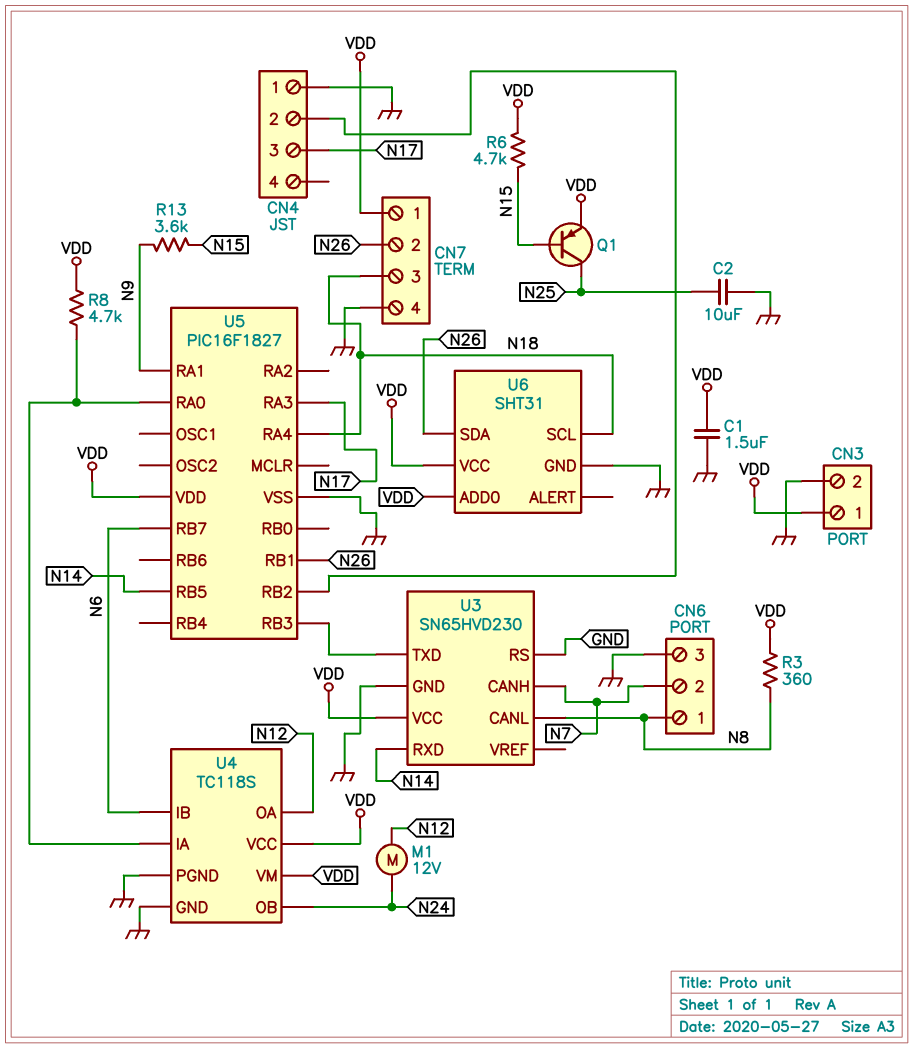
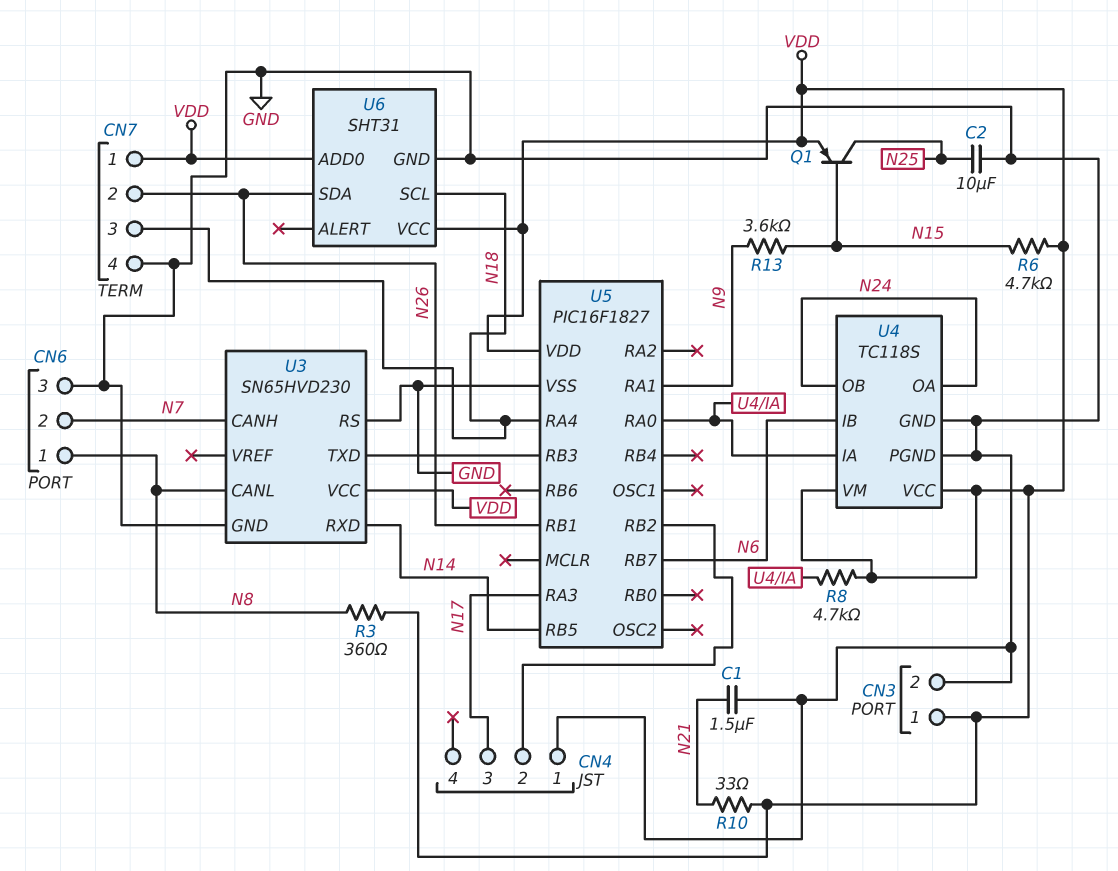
C1: 1.5uF (GND, VDD) -> 1.5uF (GND, N21)
M1: motor 12V (N12, N24) -> none
R10: none -> 33 (N21, VDD)
U4 pin OA: N12 -> N24

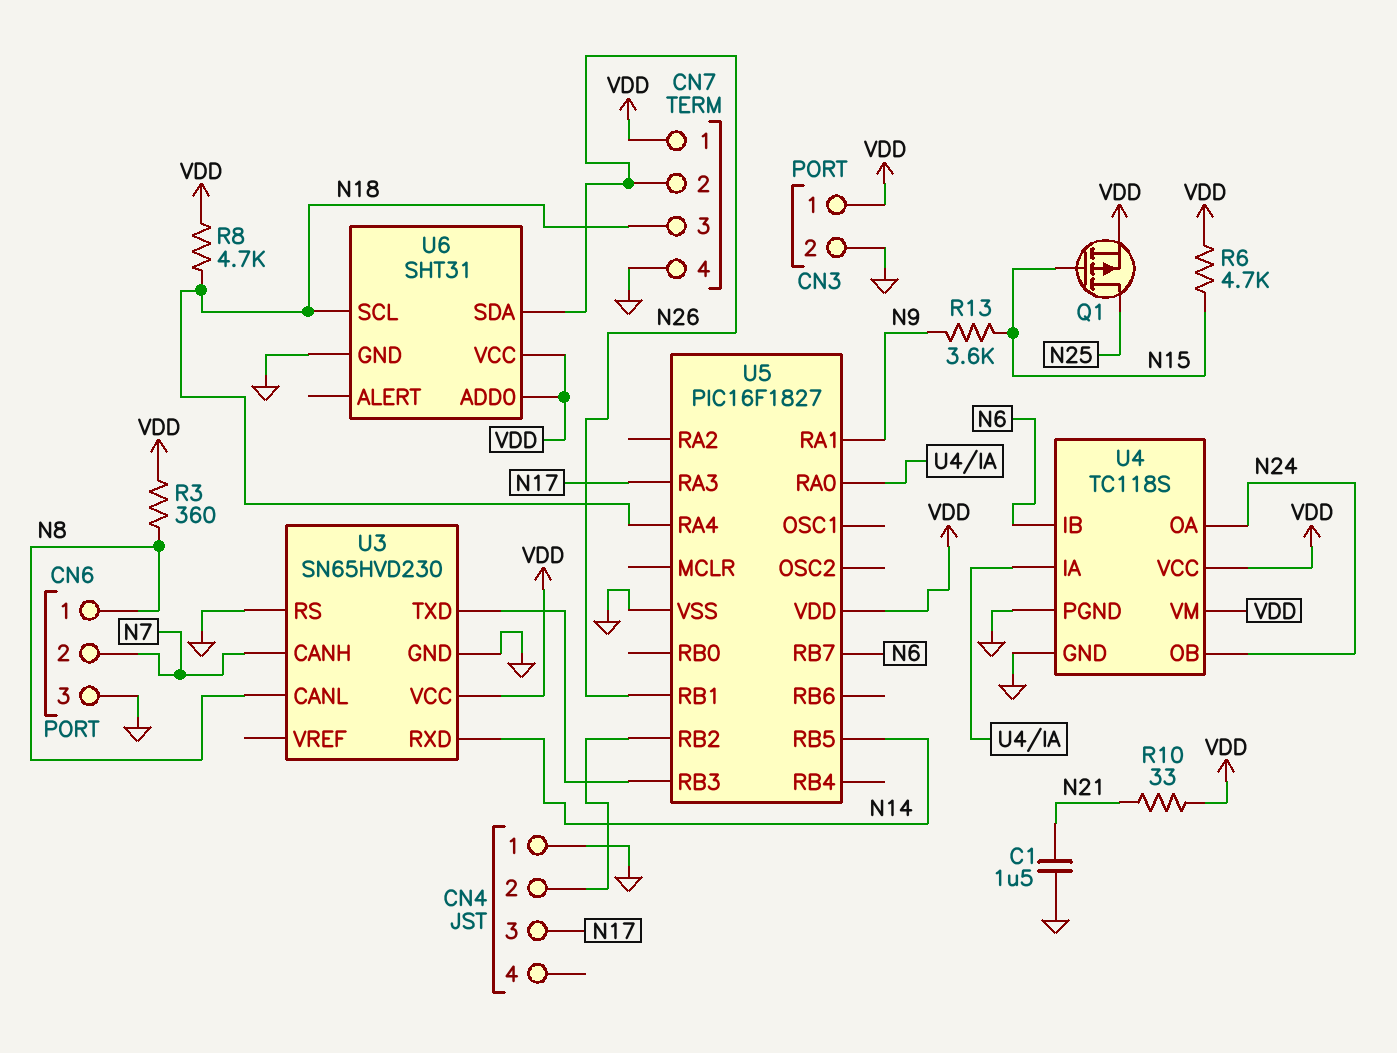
C2: 10uF (GND, N25) -> none
Q1: PNP (B N15, C N25, E VDD) -> PMOS (G N15, D N25, S VDD)
R8: 4.7k (U4/IA, VDD) -> 4.7k (N18, VDD)

